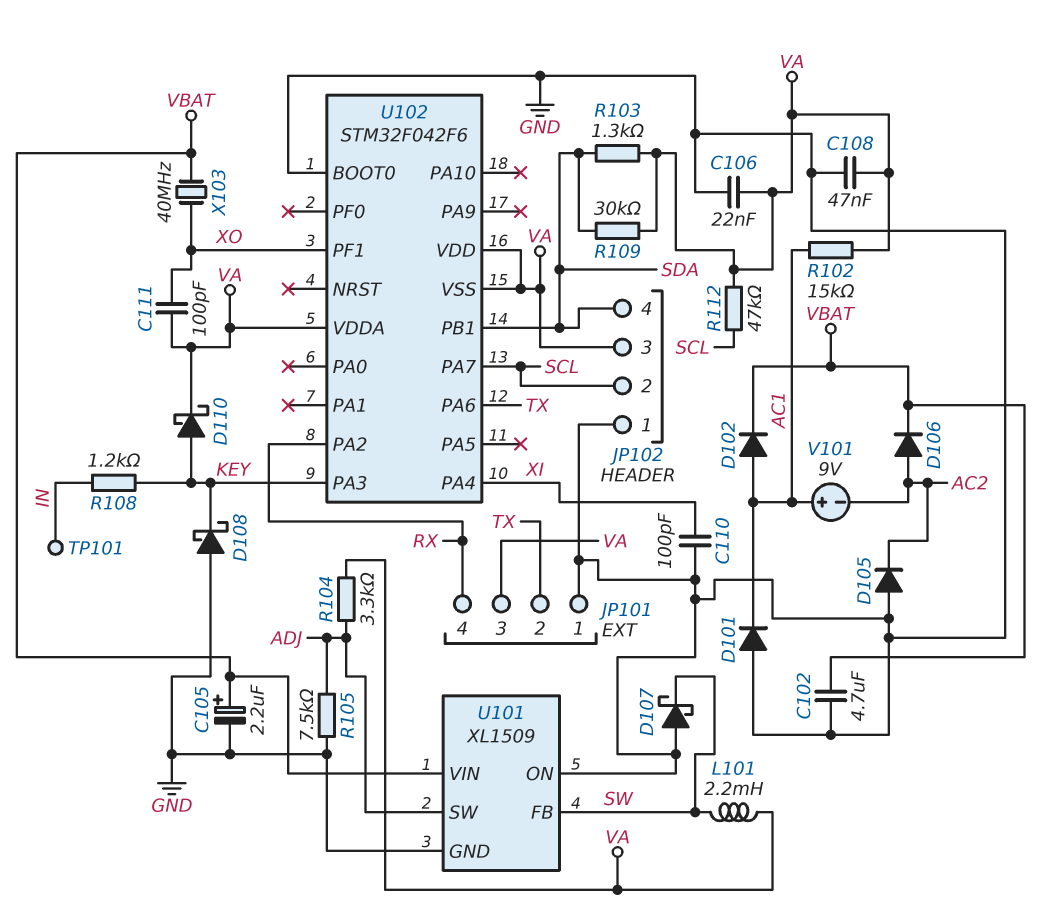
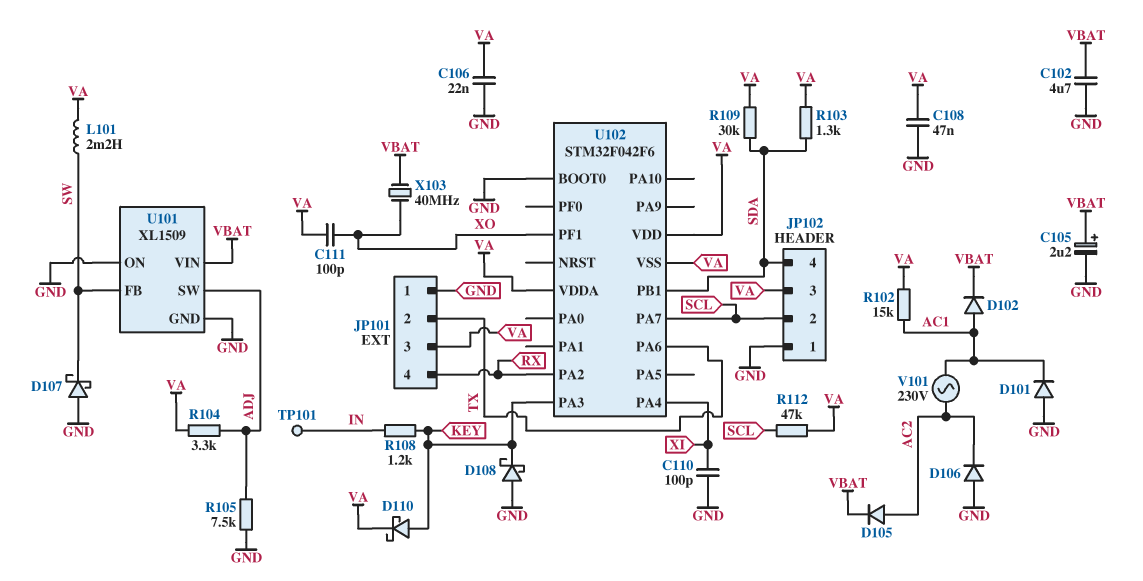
D105: diode (A GND, K AC2) -> diode (A AC2, K VBAT)
D106: diode (A AC2, K VBAT) -> diode (A GND, K AC2)
V101: 9V (plus AC1, minus AC2) -> AC 230V (AC1, AC2)

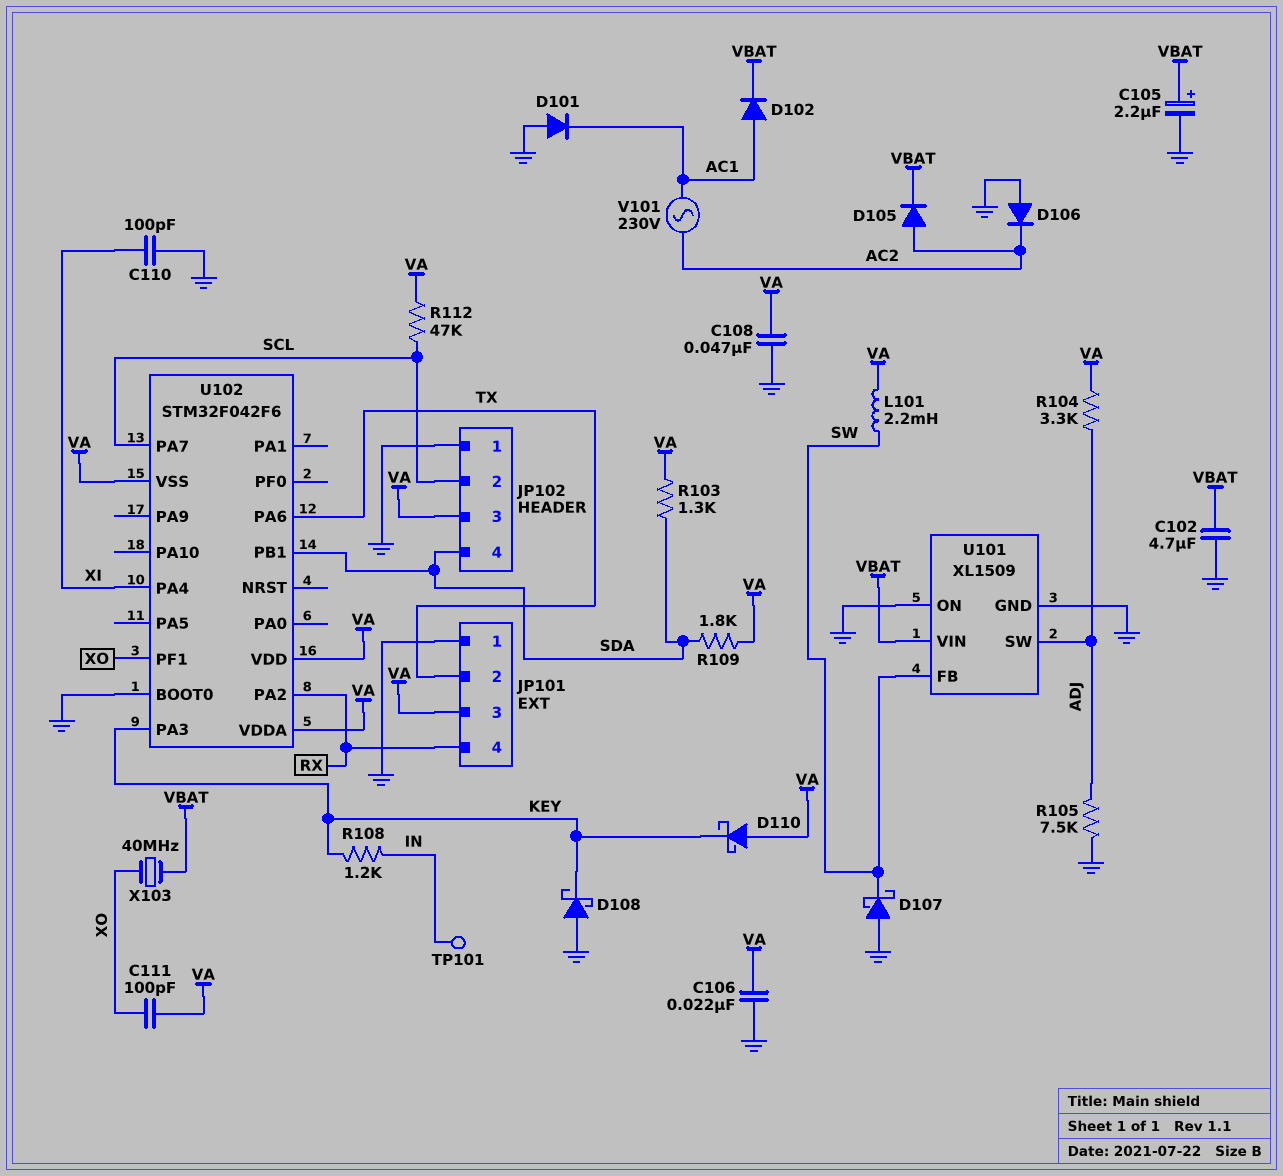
D110: schottky (A KEY, K VA) -> schottky (A VA, K KEY)
R102: 15k (AC1, VA) -> none
R109: 30k (SDA, VA) -> 1.8k (SDA, VA)

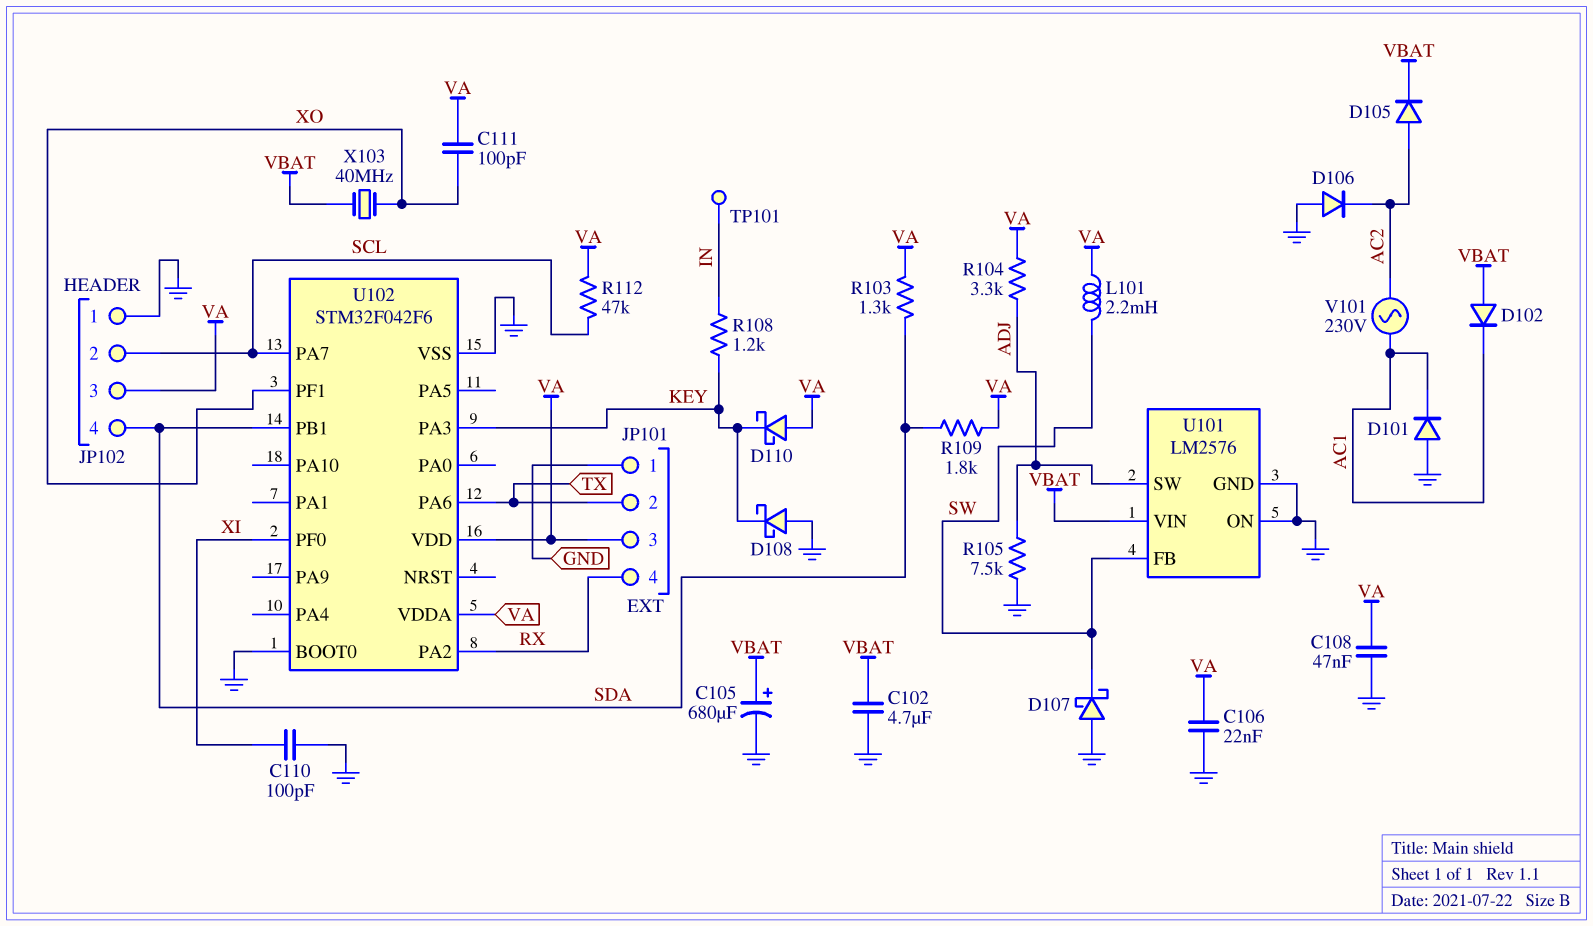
C105: 2.2uF (plus VBAT, minus GND) -> 680uF (plus VBAT, minus GND)
D102: diode (A AC1, K VBAT) -> diode (A VBAT, K AC1)
U101: XL1509 -> LM2576
U102 pin PA4: XI -> none
U102 pin PF0: none -> XI
U102 pin VSS: VA -> GND

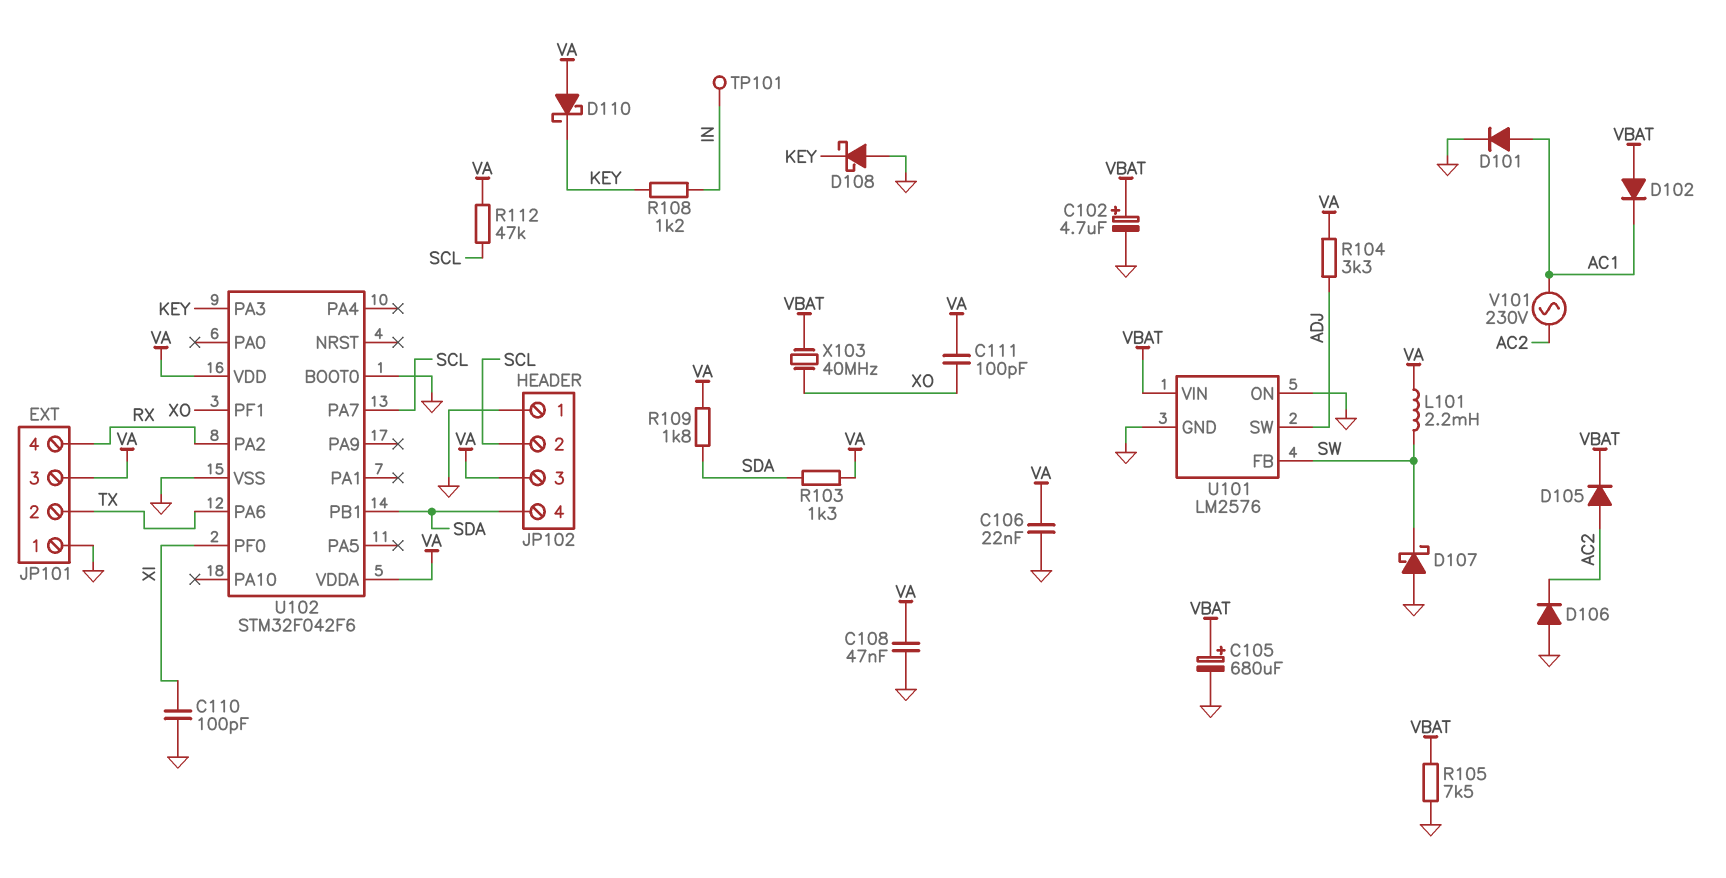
C102: 4.7uF (GND, VBAT) -> 4.7uF (plus VBAT, minus GND)
D101: diode (A GND, K AC1) -> diode (A AC1, K GND)
R105: 7.5k (ADJ, GND) -> 7.5k (GND, VBAT)

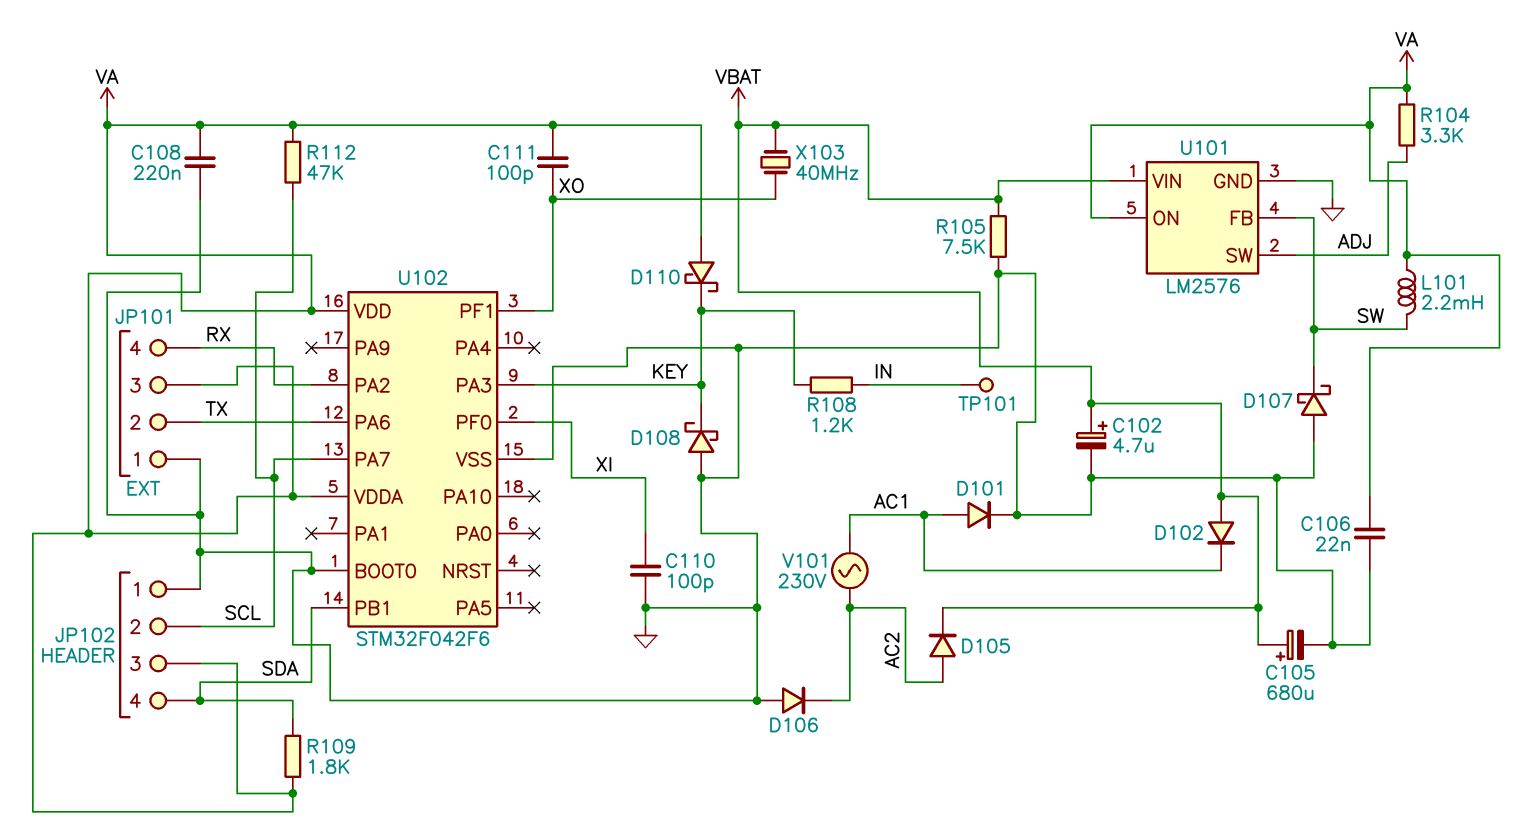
C108: 47nF (GND, VA) -> 220nF (GND, VA)
R103: 1.3k (SDA, VA) -> none
U101 pin ON: GND -> VA

